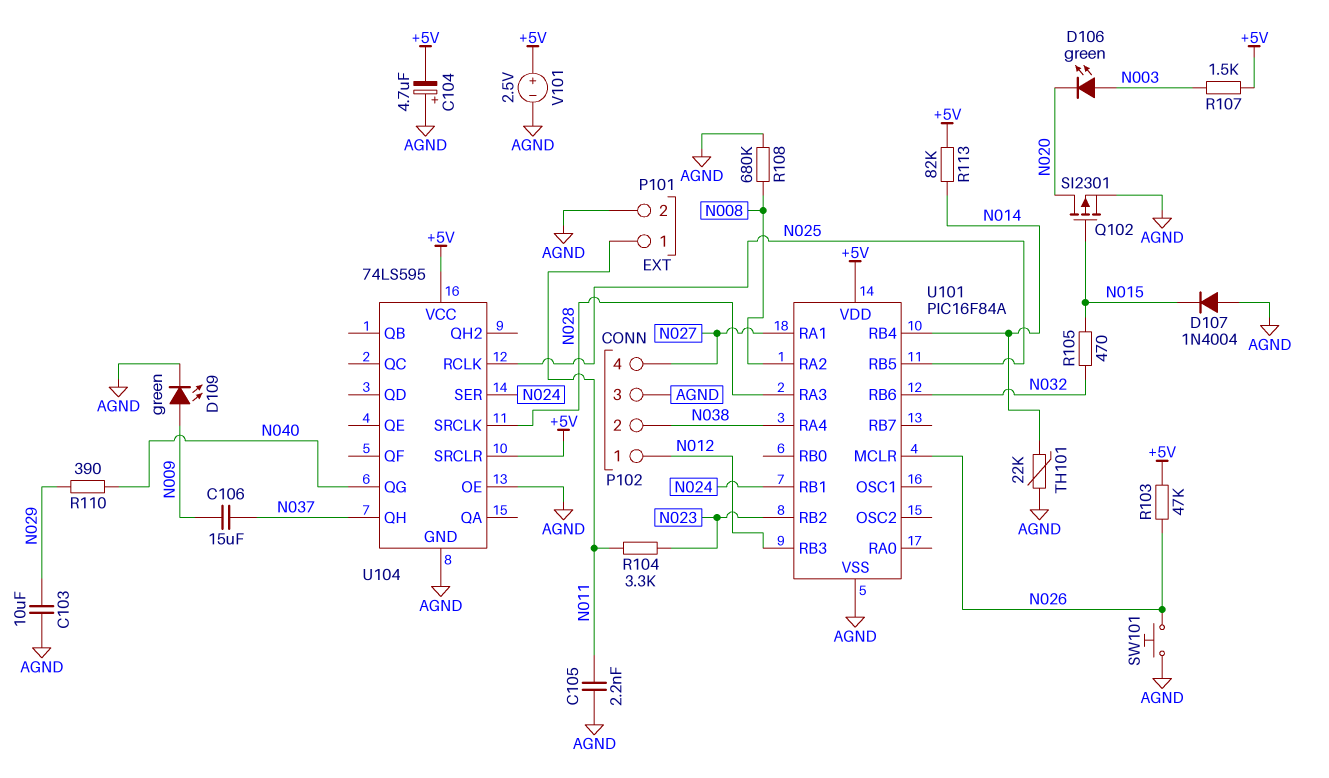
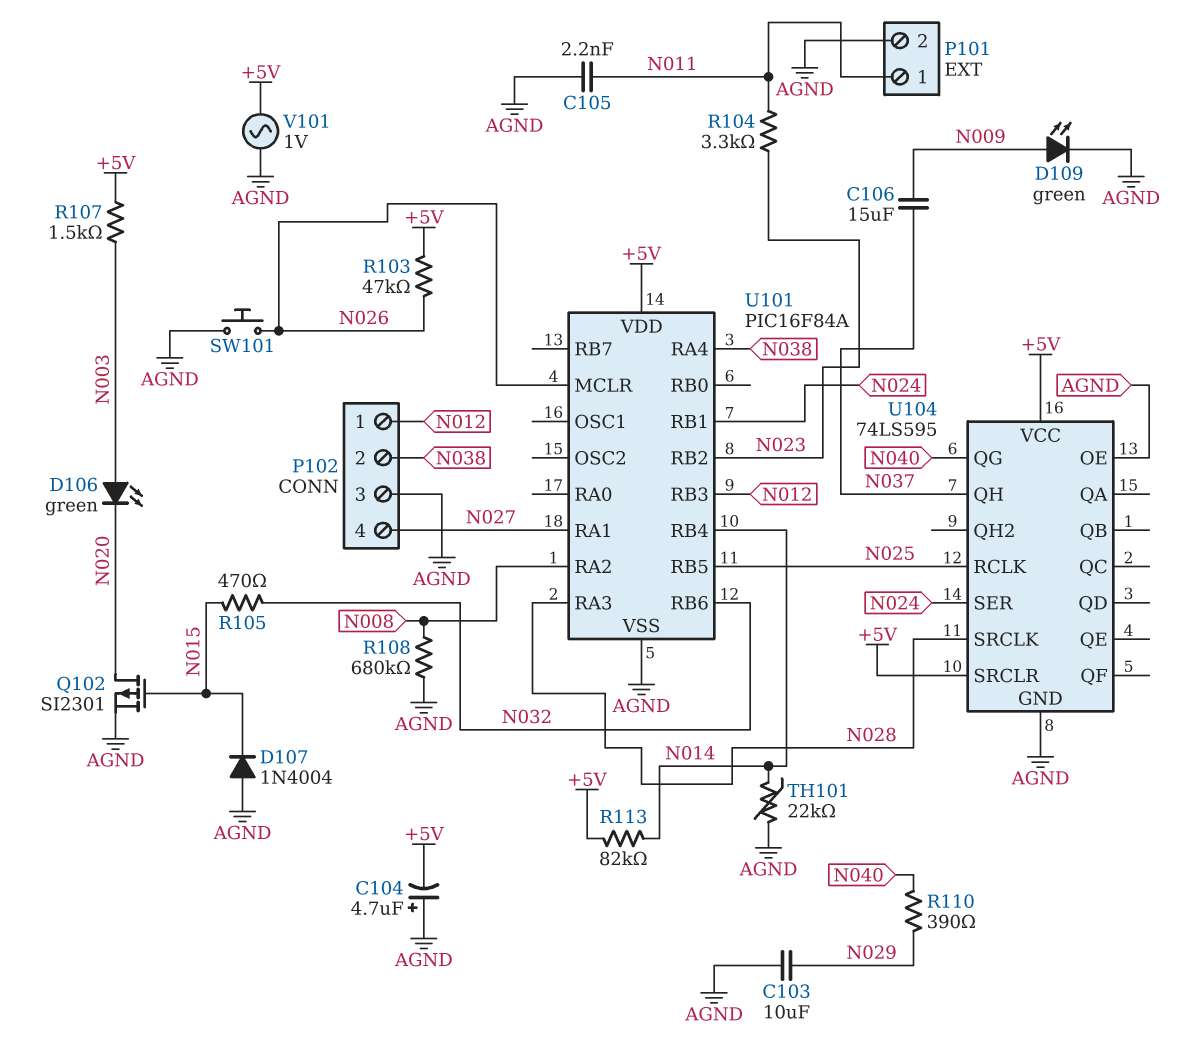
V101: 2.5V (plus +5V, minus AGND) -> AC 1V (+5V, AGND)

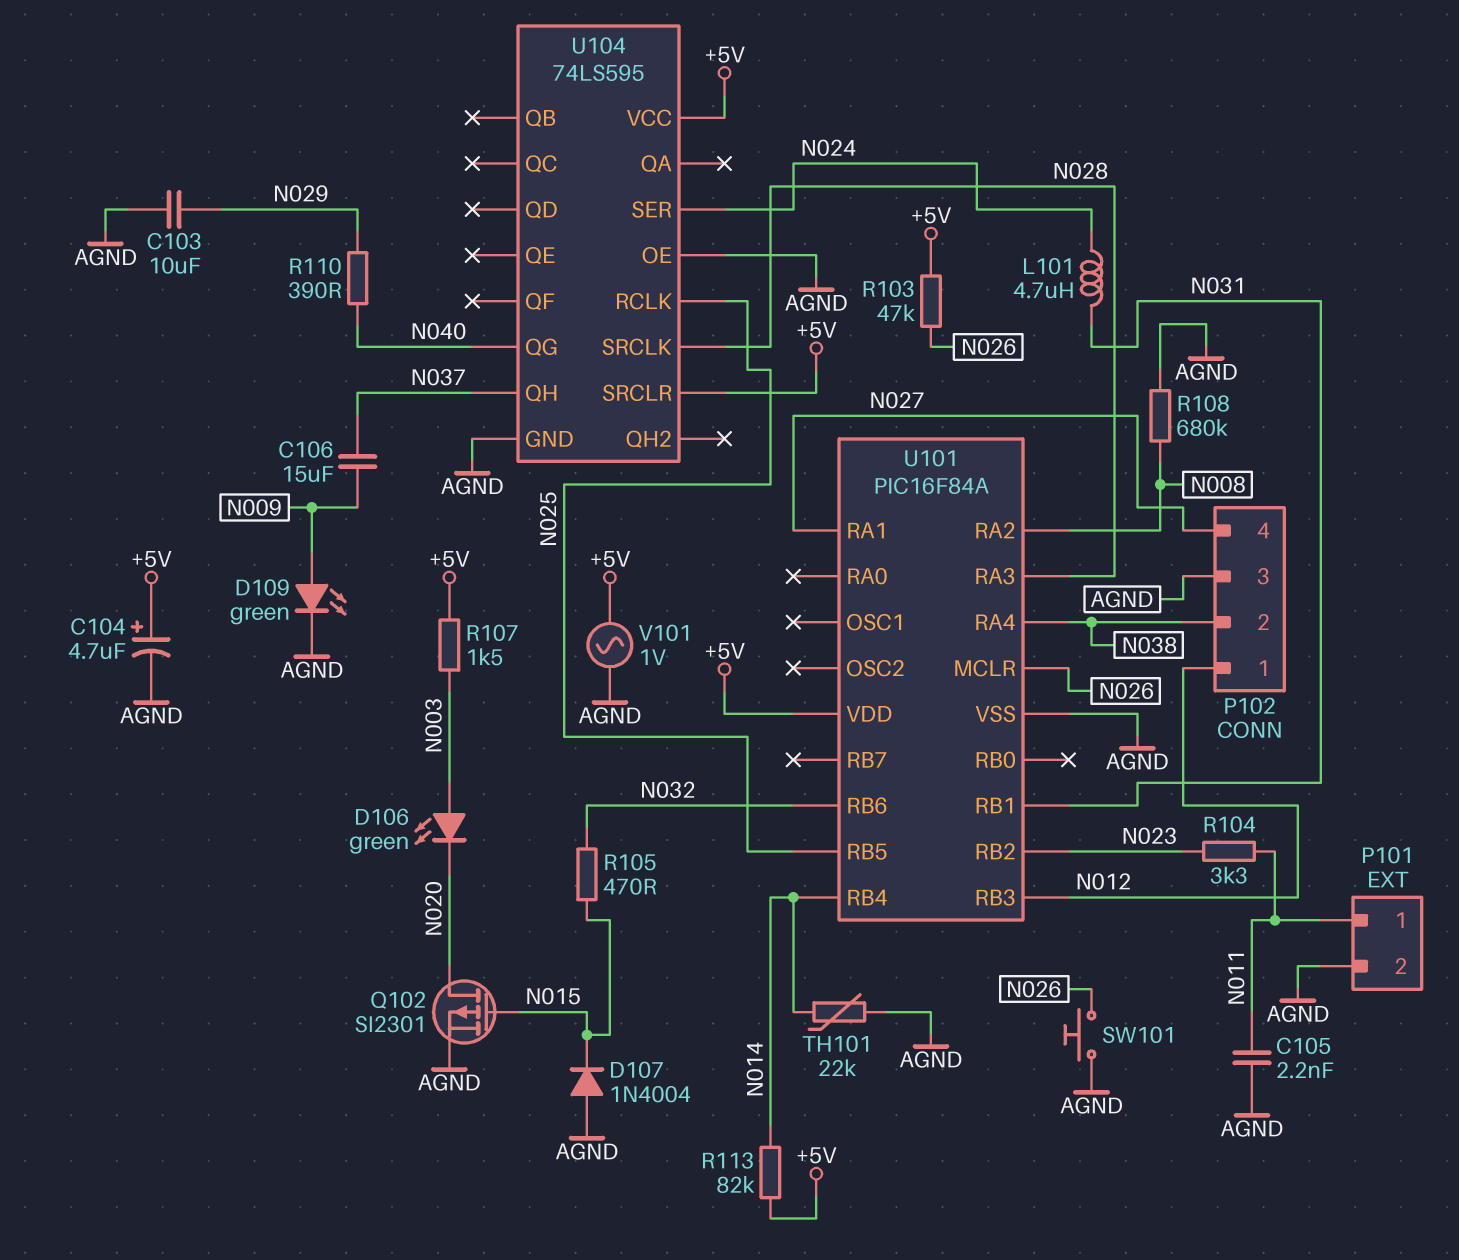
C104: 4.7uF (plus AGND, minus +5V) -> 4.7uF (plus +5V, minus AGND)
L101: none -> 4.7uH (N024, N031)
U101 pin RB1: N024 -> N031

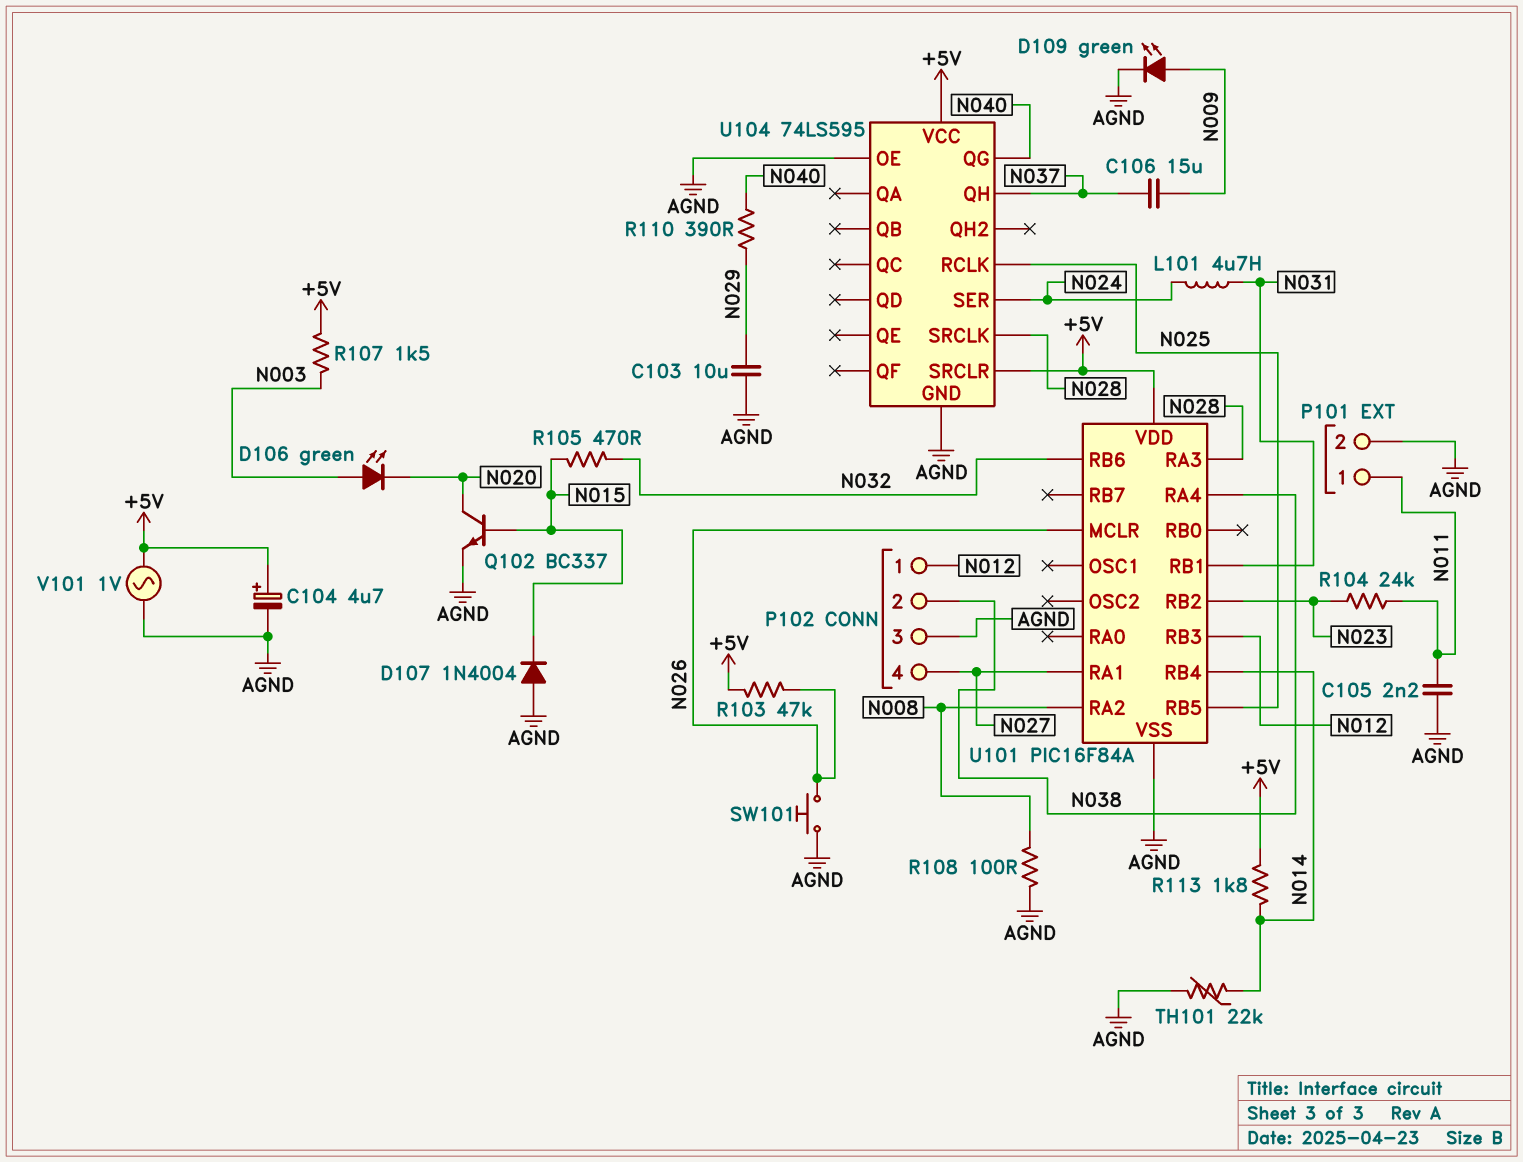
Q102: PMOS SI2301 (G N015, D N020, S AGND) -> NPN BC337 (B N015, C N020, E AGND)
R104: 3.3k (N011, N023) -> 24k (N011, N023)
R108: 680k (AGND, N008) -> 100 (AGND, N008)
R113: 82k (+5V, N014) -> 1.8k (+5V, N014)

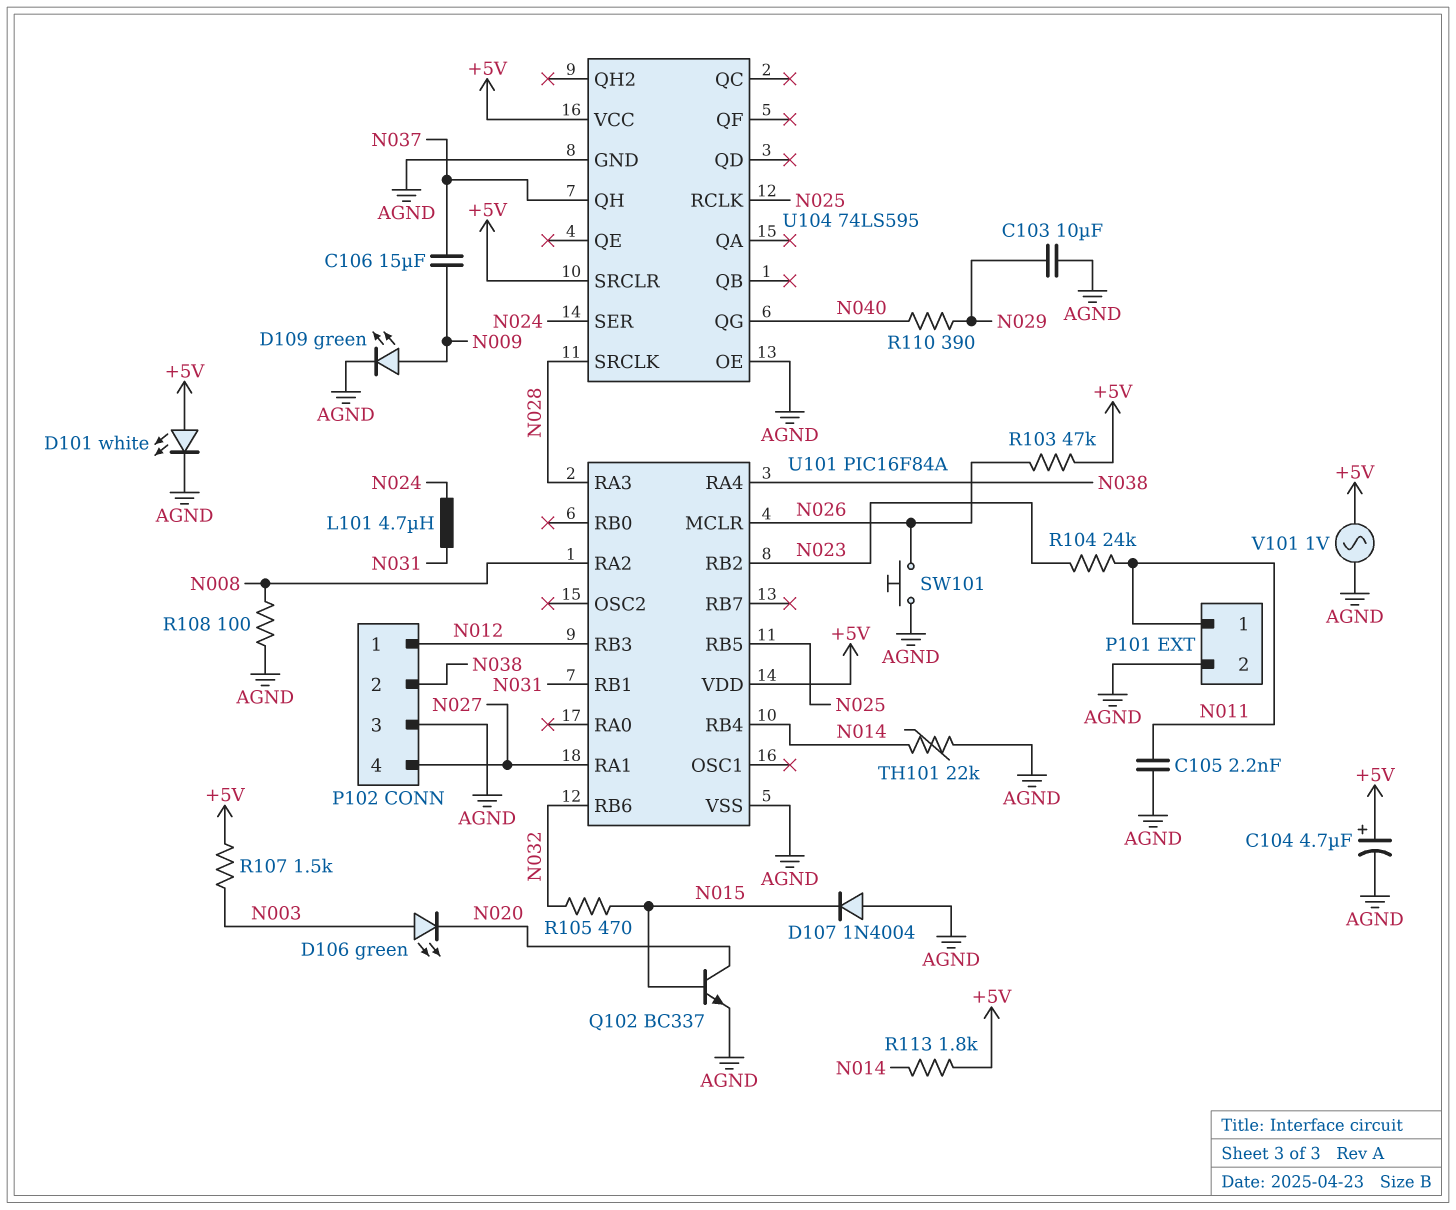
D101: none -> LED white (A +5V, K AGND)

